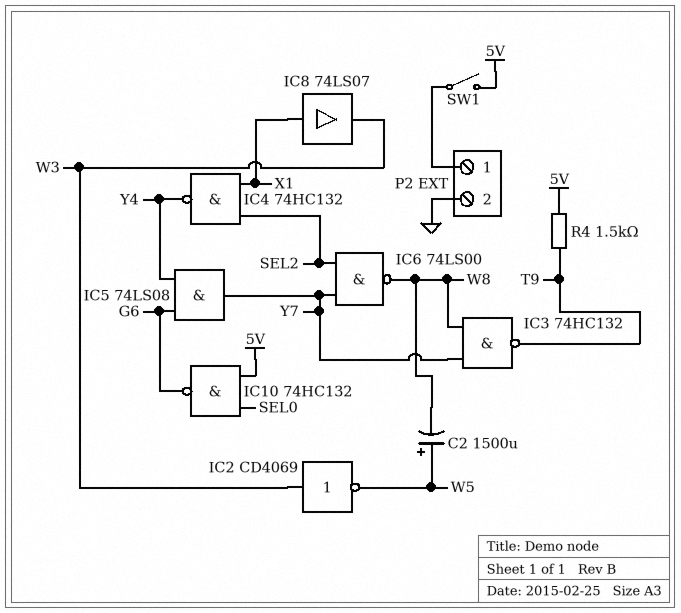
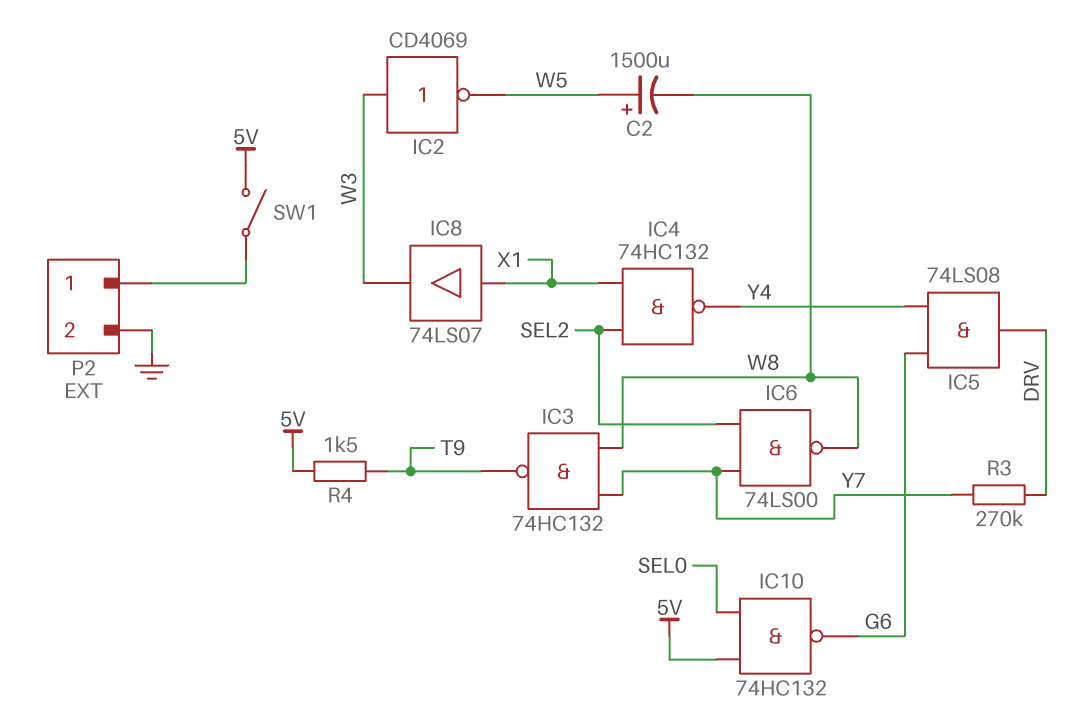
IC5: AND 74LS08 (in G6, in Y4, out Y7) -> AND 74LS08 (in G6, in Y4, out DRV)
R3: none -> 270k (DRV, Y7)

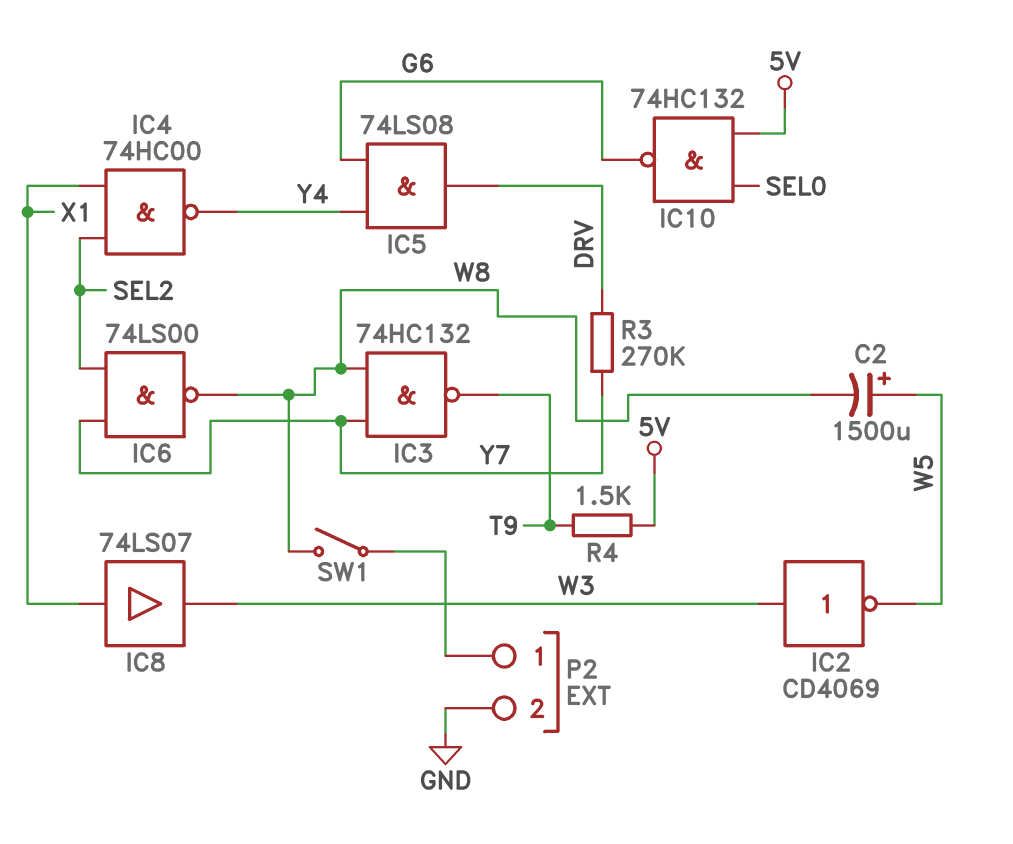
IC4: NAND 74HC132 (in SEL2, in X1, out Y4) -> NAND 74HC00 (in SEL2, in X1, out Y4)
SW1: switch (5V, P2/1) -> switch (P2/1, W8)

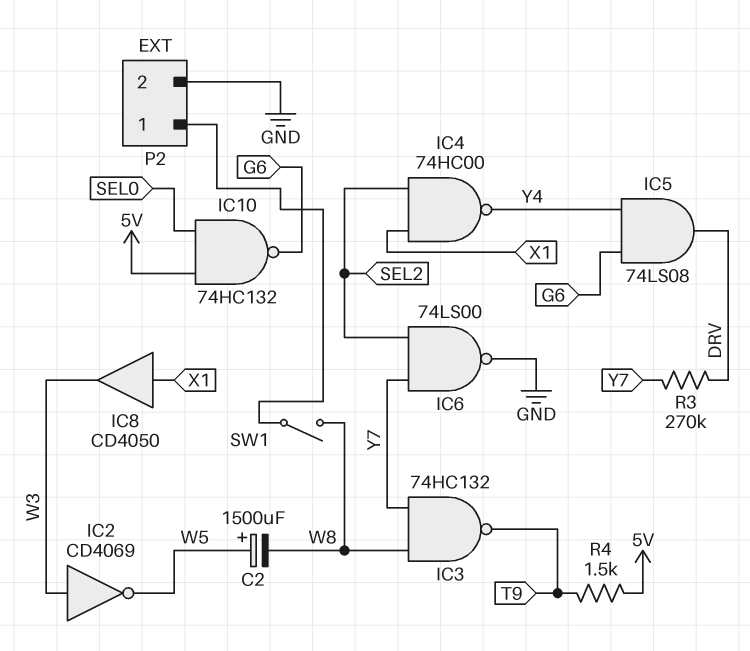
IC6: NAND 74LS00 (in SEL2, in Y7, out W8) -> NAND 74LS00 (in SEL2, in Y7, out GND)
IC8: buffer 74LS07 (in X1, out W3) -> buffer CD4050 (in X1, out W3)

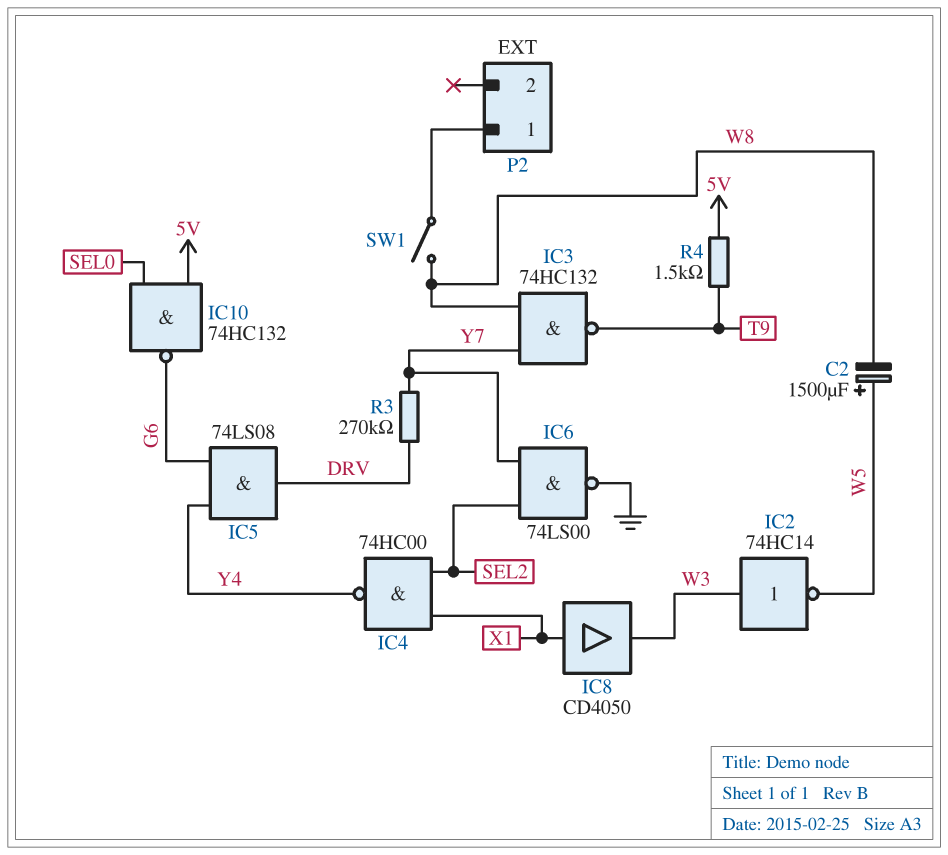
IC2: NOT CD4069 (in W3, out W5) -> NOT 74HC14 (in W3, out W5)
P2 pin 2: GND -> none

